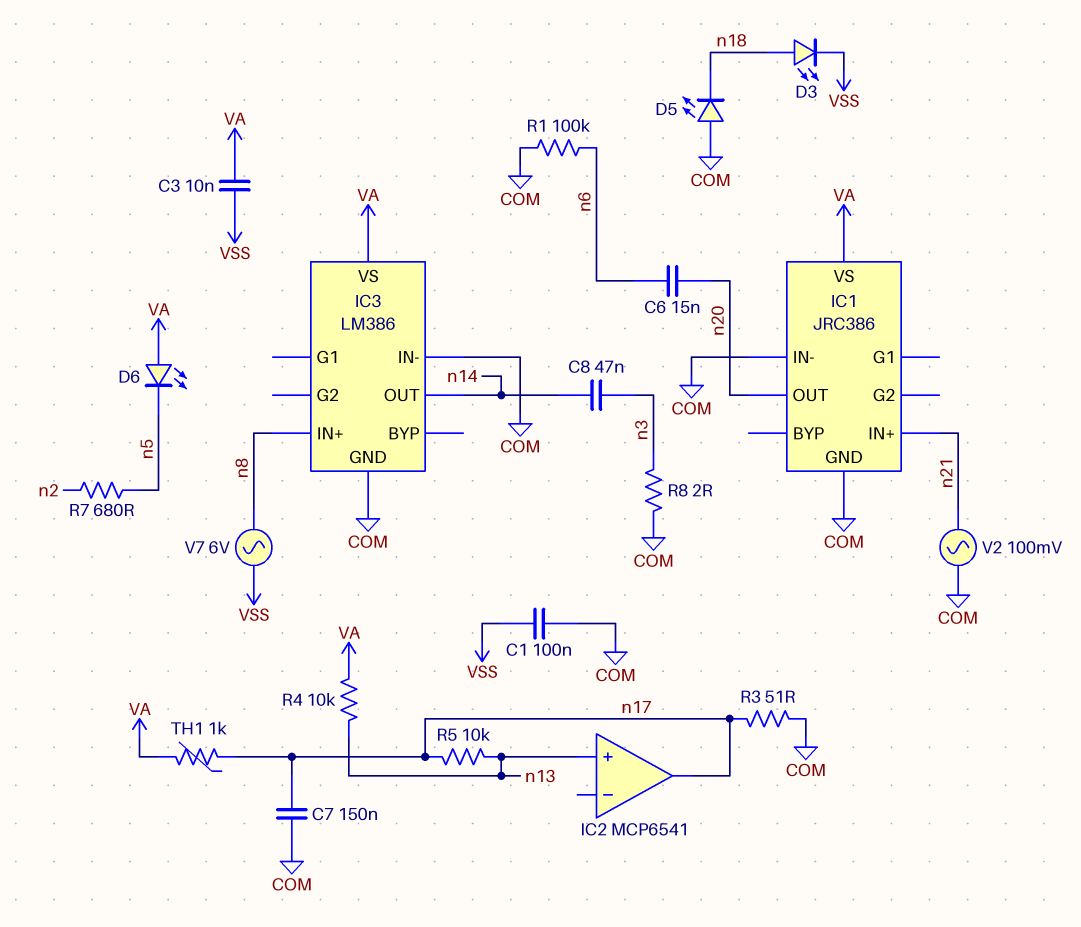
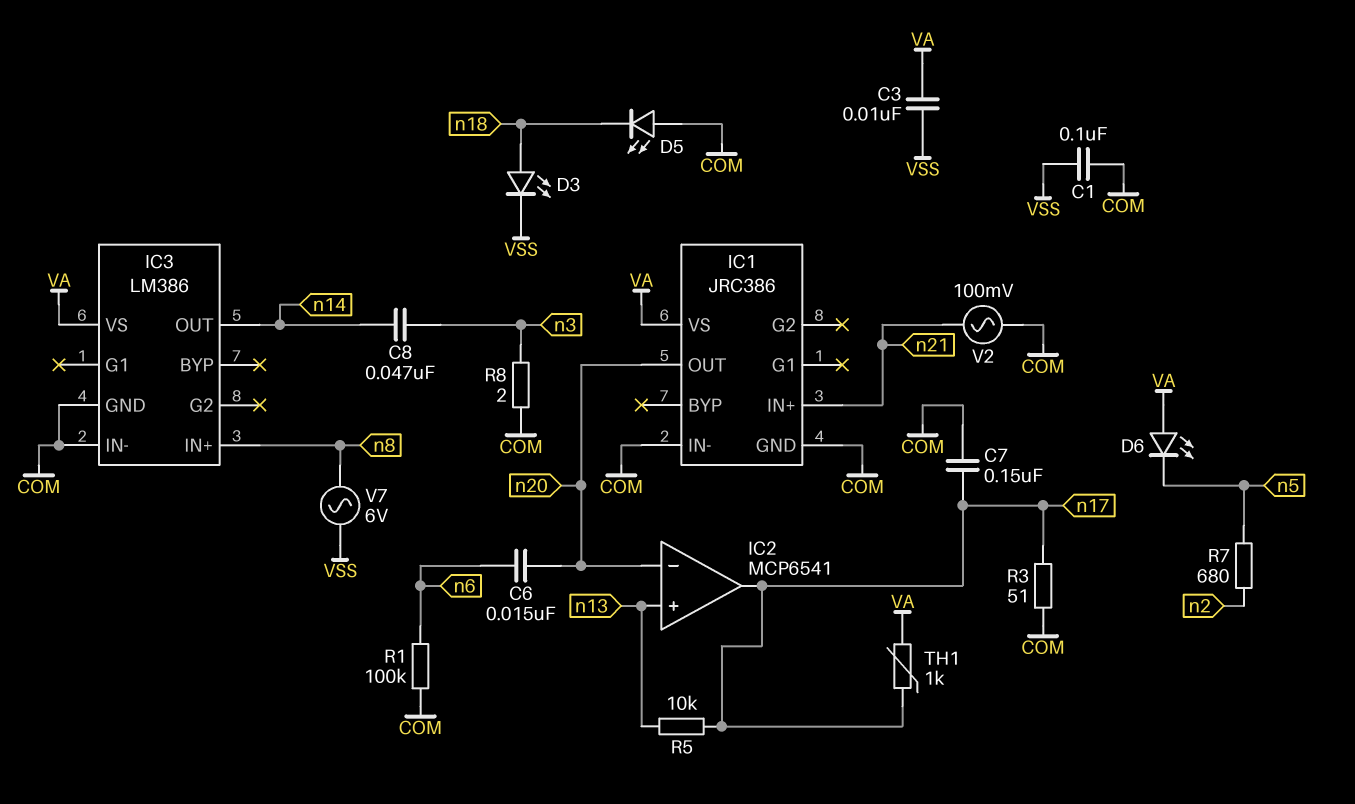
IC2 pin in-: none -> n20
R4: 10k (VA, n13) -> none

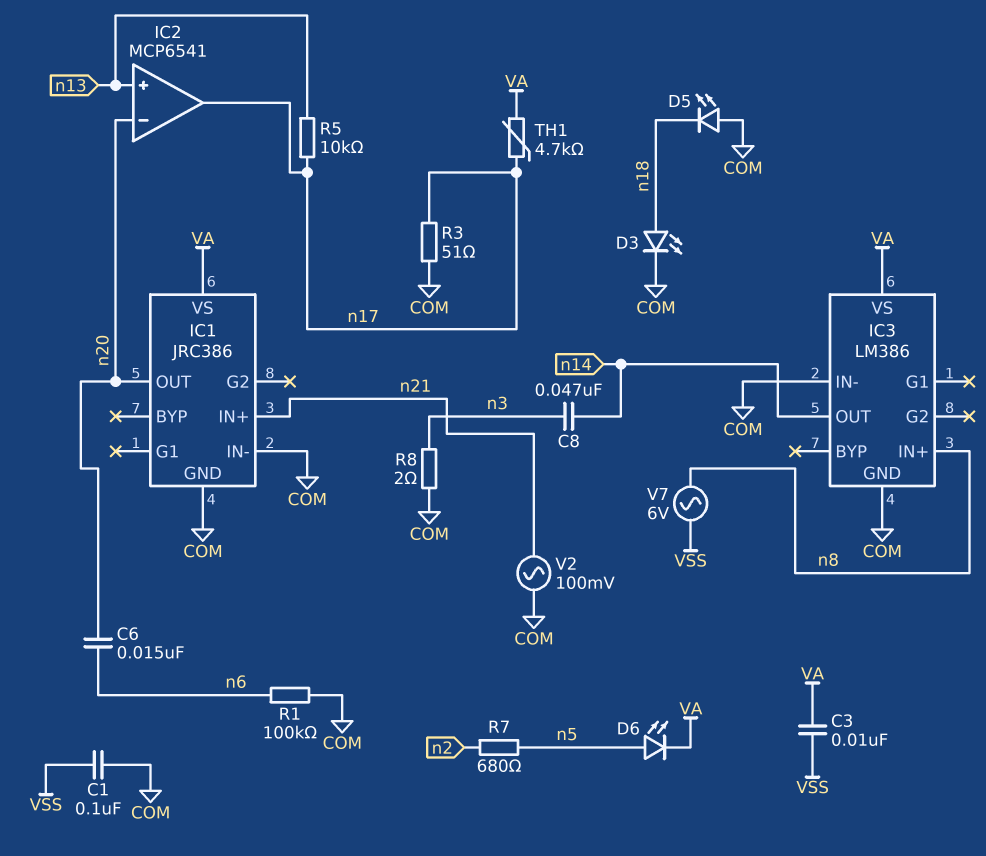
C7: 150nF (COM, n17) -> none
D3: LED (A n18, K VSS) -> LED (A n18, K COM)
D6: LED (A VA, K n5) -> LED (A n5, K VA)
TH1: 1k (VA, n17) -> 4.7k (VA, n17)

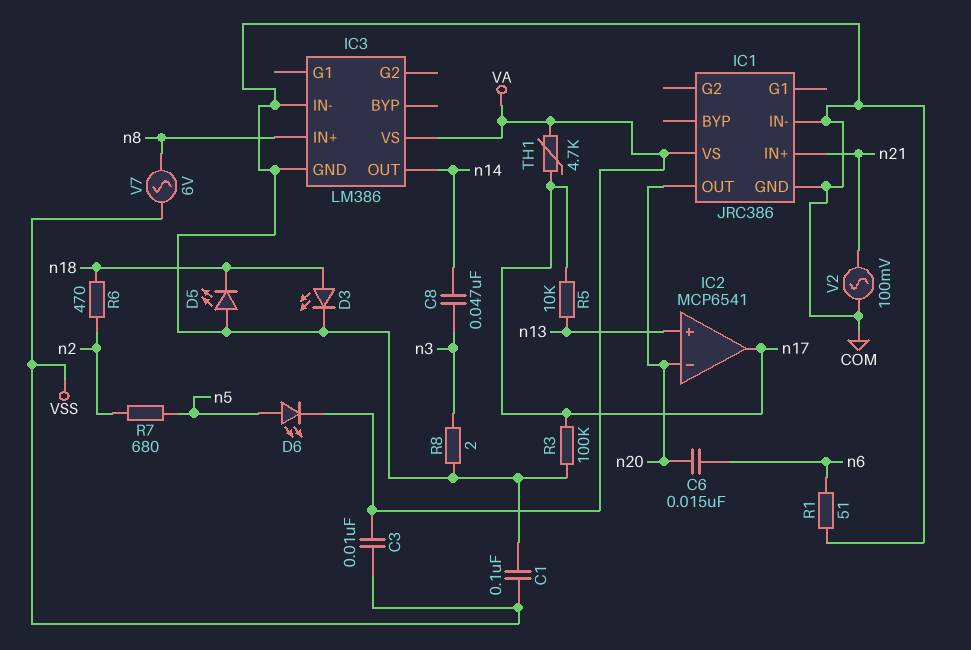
R1: 100k (COM, n6) -> 51 (COM, n6)
R3: 51 (COM, n17) -> 100k (COM, n17)
R6: none -> 470 (n2, n18)

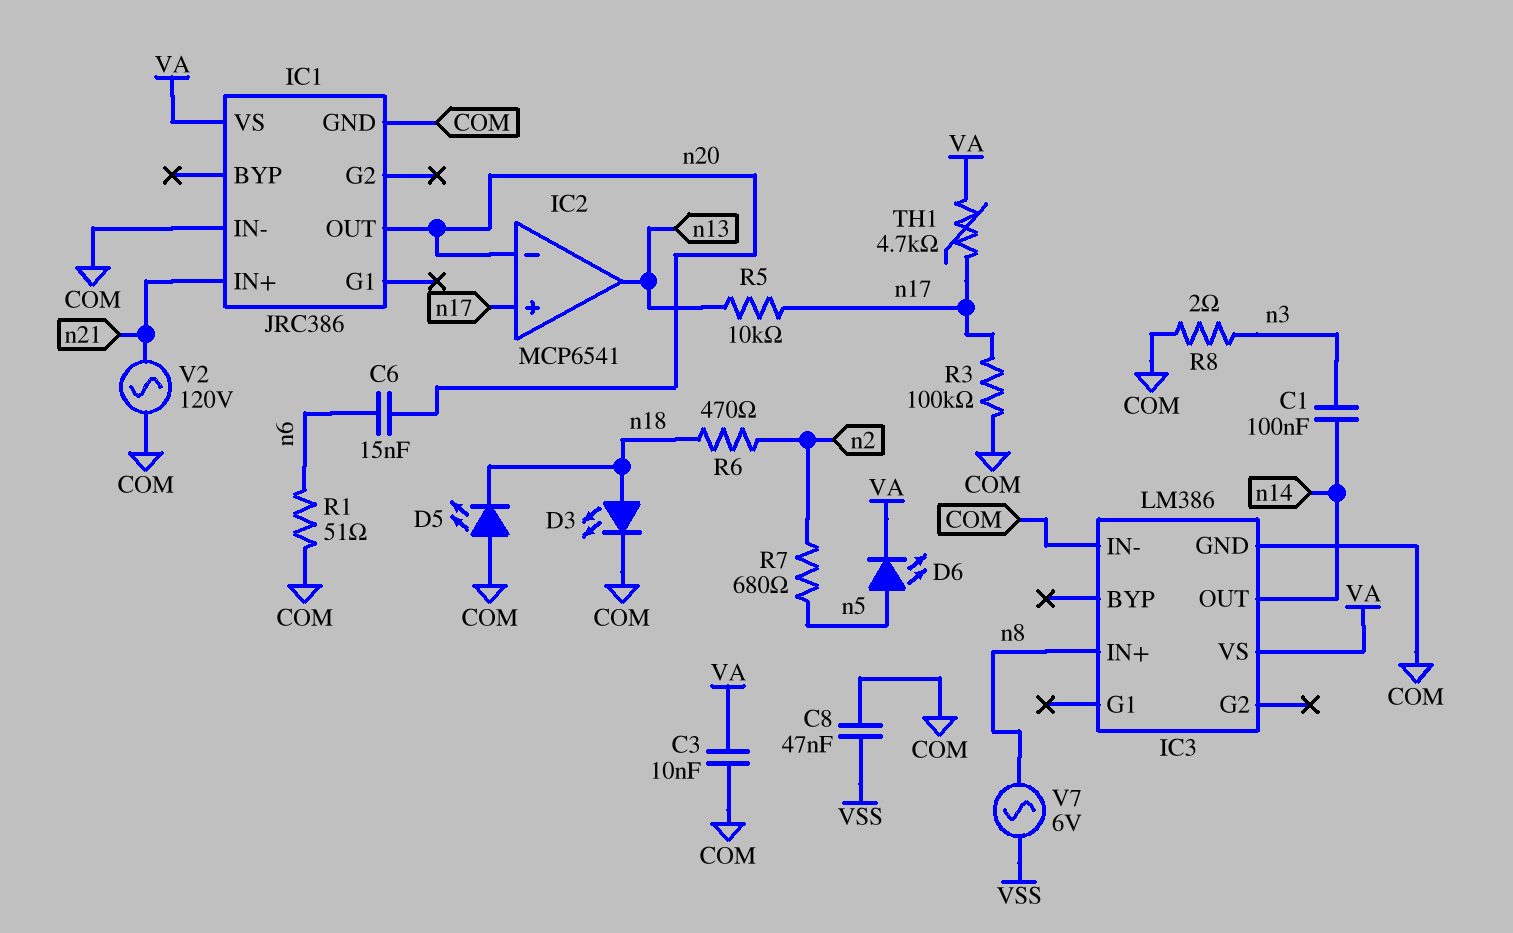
C1: 100nF (COM, VSS) -> 100nF (n3, n14)
C3: 10nF (VA, VSS) -> 10nF (COM, VA)
C8: 47nF (n3, n14) -> 47nF (COM, VSS)
IC2 pin in+: n13 -> n17
IC2 pin out: n17 -> n13
V2: AC 100mV (COM, n21) -> AC 120V (COM, n21)

